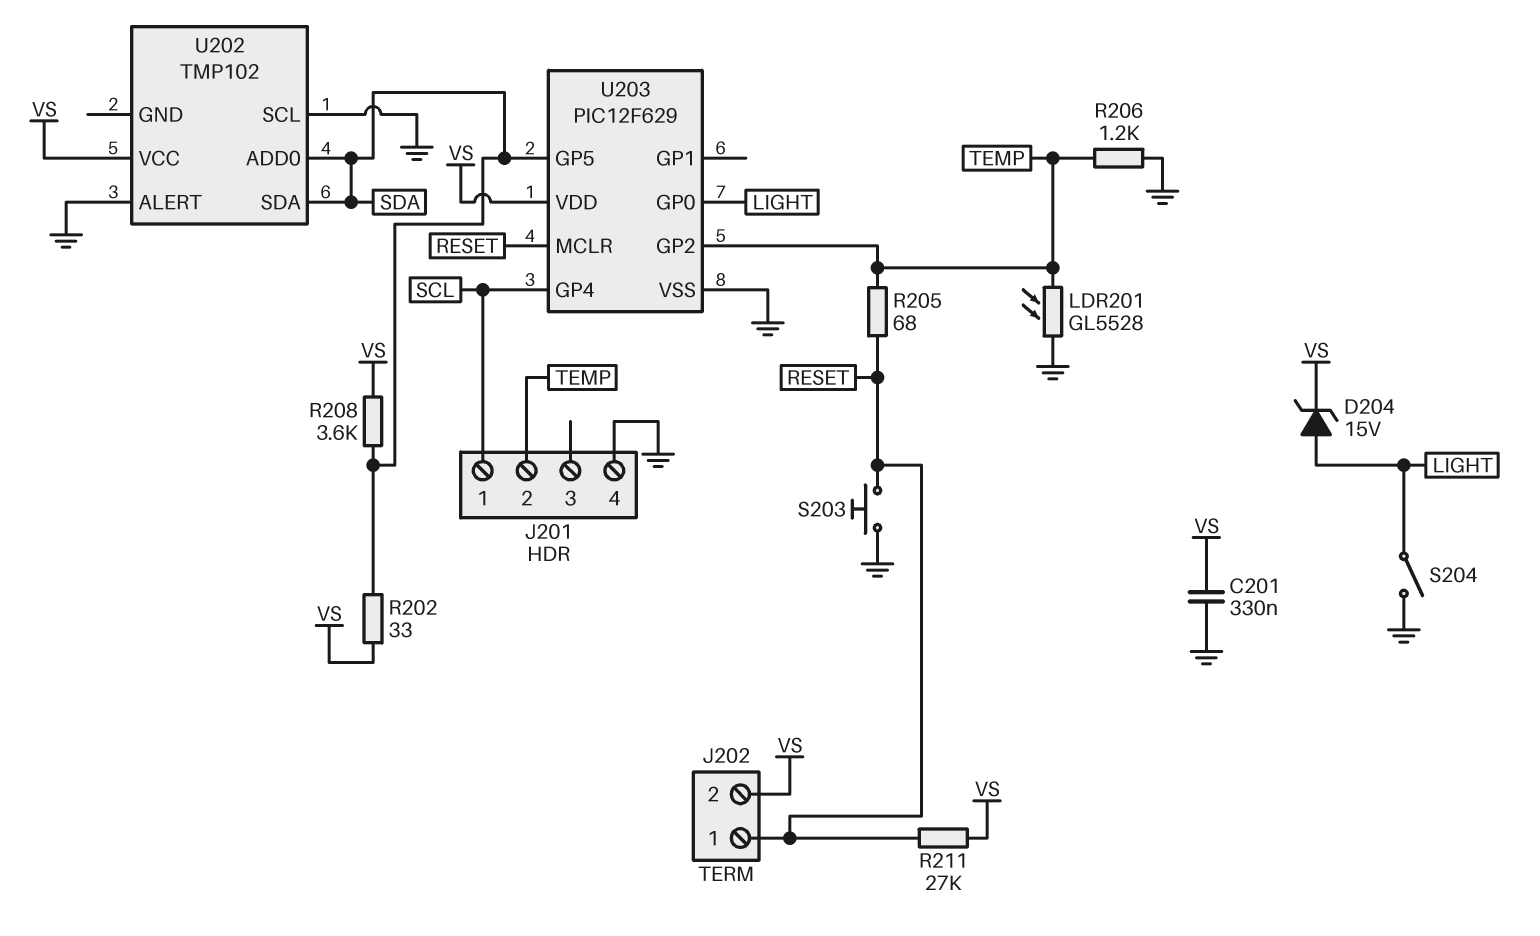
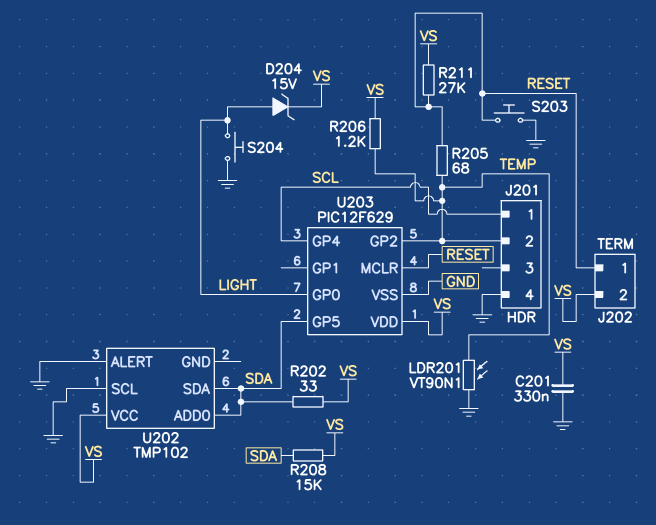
LDR201: GL5528 (GND, TEMP) -> VT90N1 (GND, TEMP)
R206: 1.2k (GND, TEMP) -> 1.2k (TEMP, VS)
R208: 3.6k (SDA, VS) -> 15k (SDA, VS)
S204: switch (GND, LIGHT) -> button (GND, LIGHT)

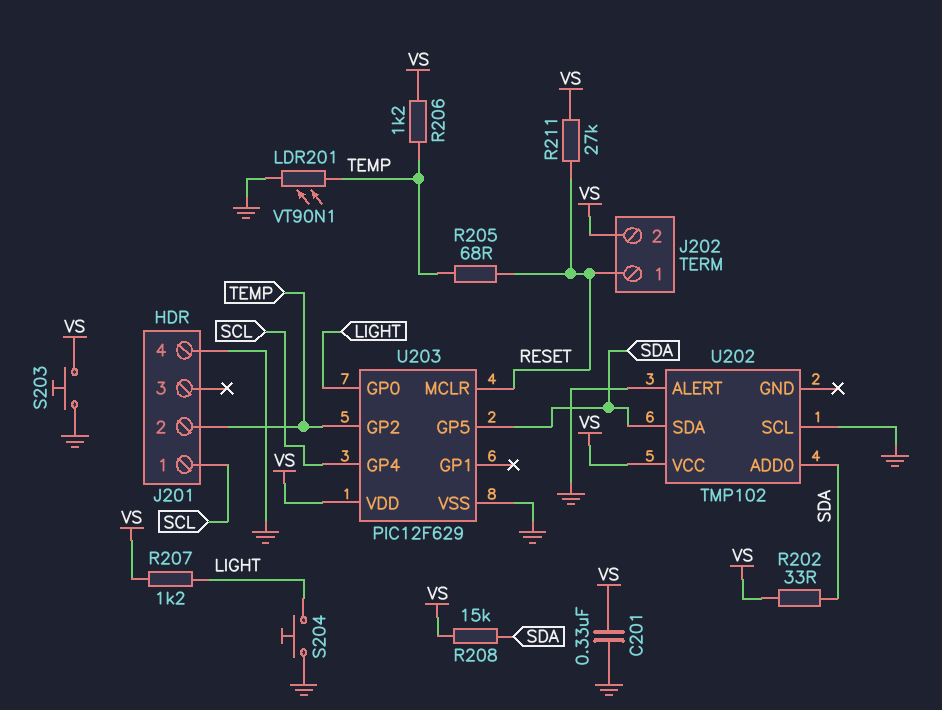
D204: zener 15V (A LIGHT, K VS) -> none
R207: none -> 1.2k (LIGHT, VS)
S203: button (GND, RESET) -> button (GND, VS)

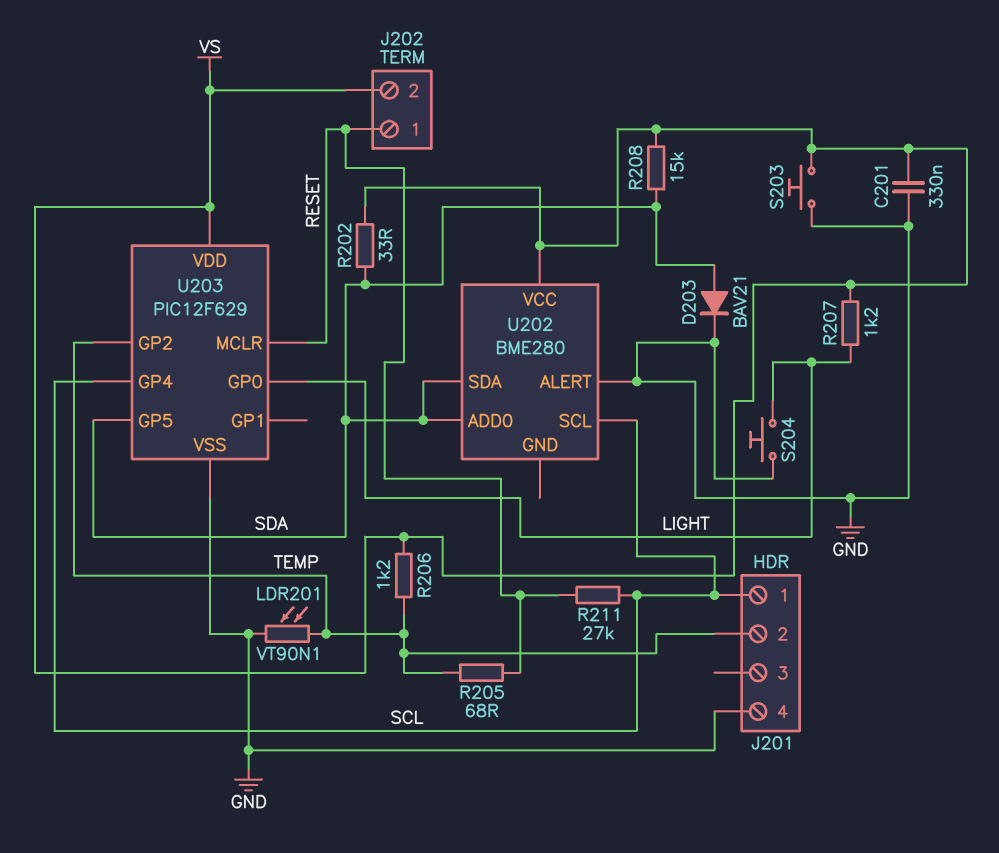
D203: none -> diode BAV21 (A SDA, K GND)
R211: 27k (RESET, VS) -> 27k (RESET, SCL)
U202: TMP102 -> BME280
U202 pin SCL: GND -> SCL

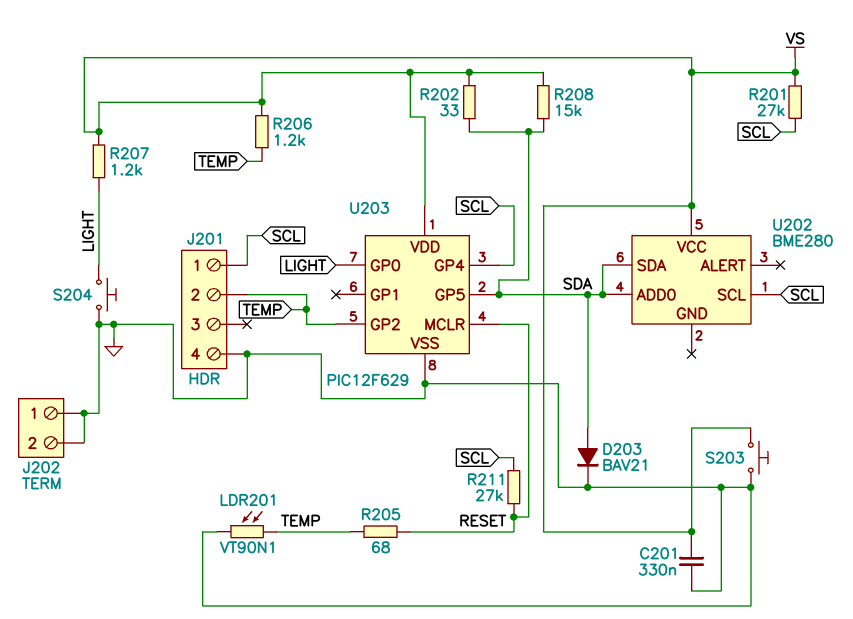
J202 pin 1: RESET -> GND
J202 pin 2: VS -> GND
R201: none -> 27k (SCL, VS)
U202 pin ALERT: GND -> none

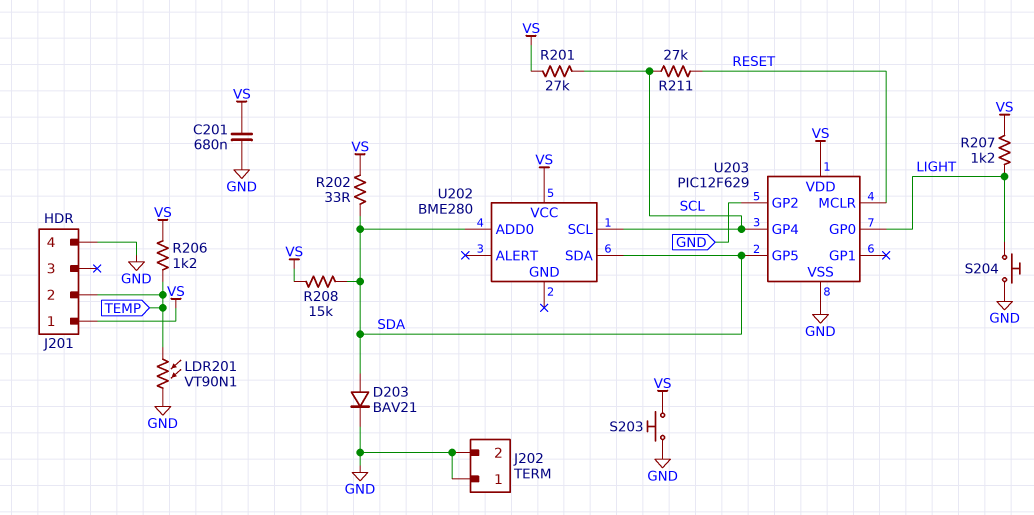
C201: 330nF (GND, VS) -> 680nF (GND, VS)
J201 pin 1: SCL -> VS
R205: 68 (RESET, TEMP) -> none
U203 pin GP2: TEMP -> GND

